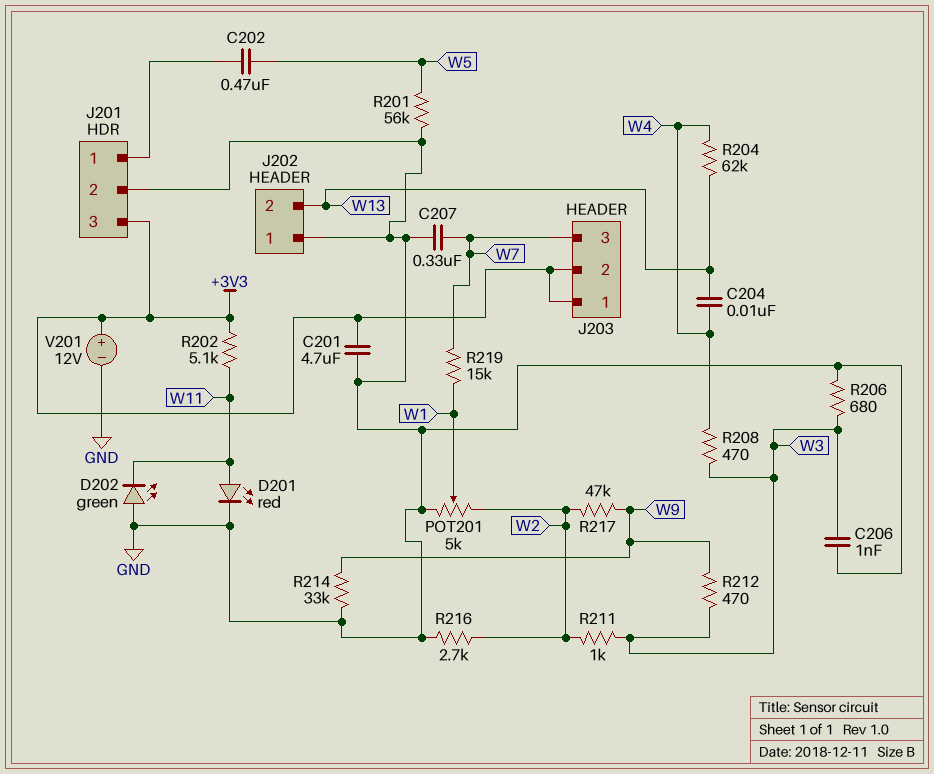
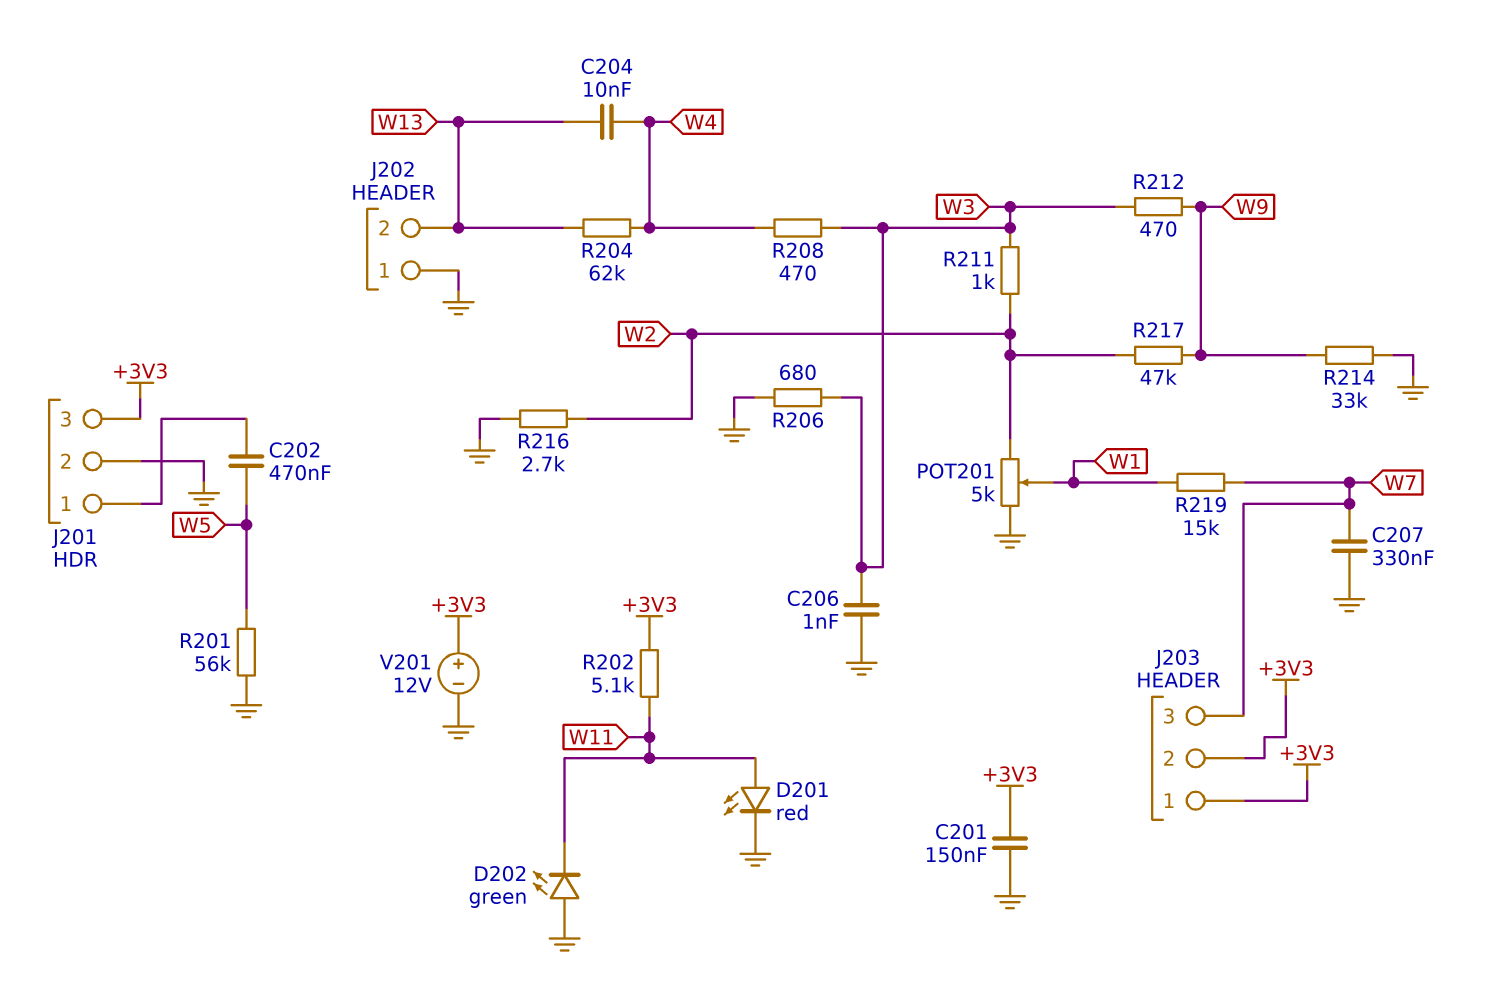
C201: 4.7uF (+3V3, GND) -> 150nF (+3V3, GND)

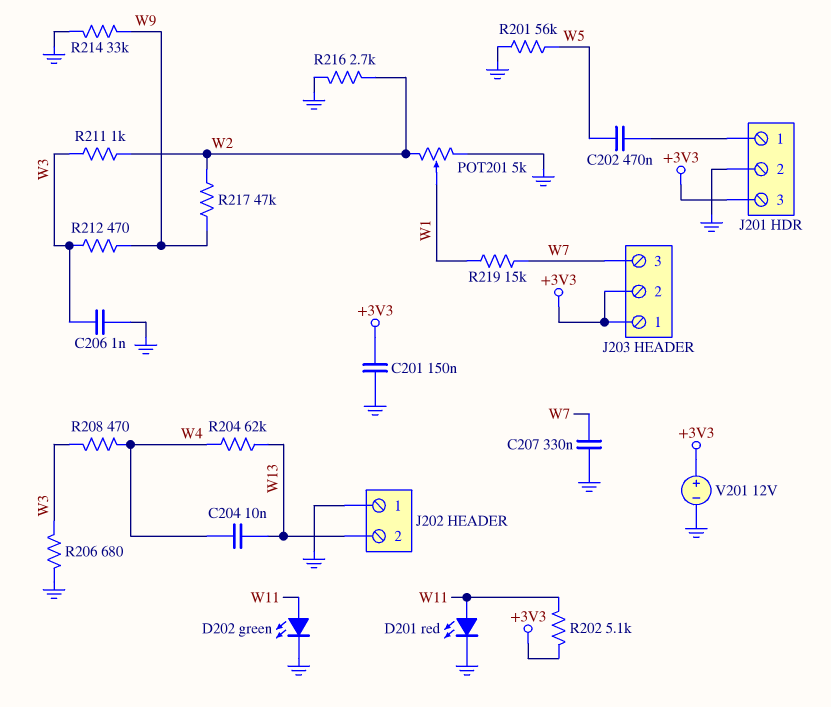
D202: LED green (A GND, K W11) -> LED green (A W11, K GND)

